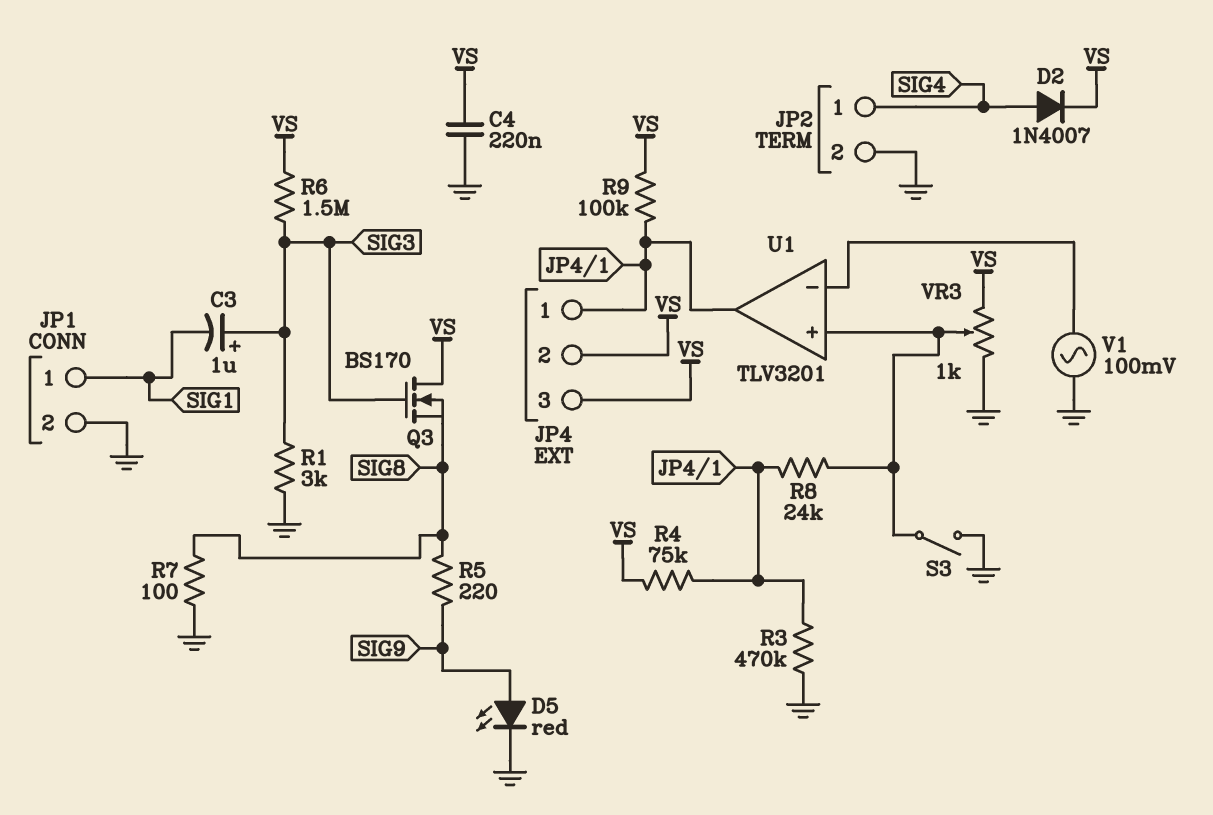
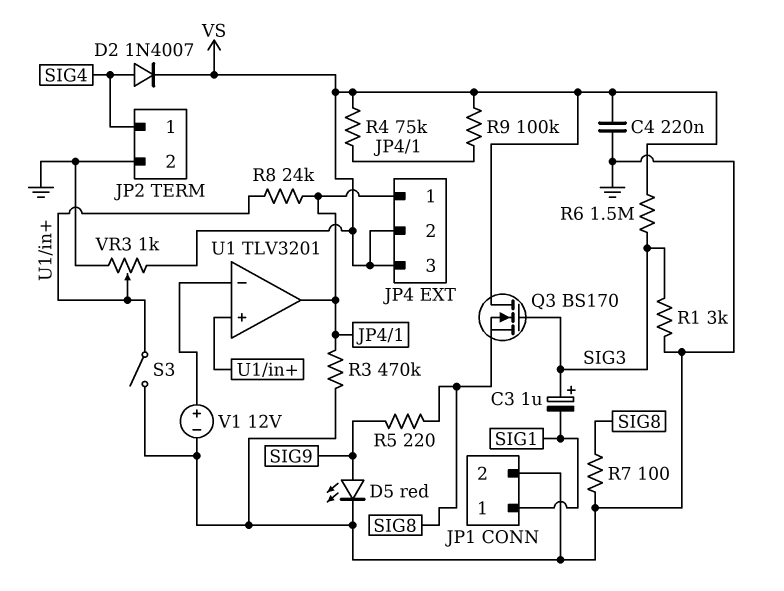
V1: AC 100mV (GND, U1/in-) -> 12V (plus U1/in-, minus GND)

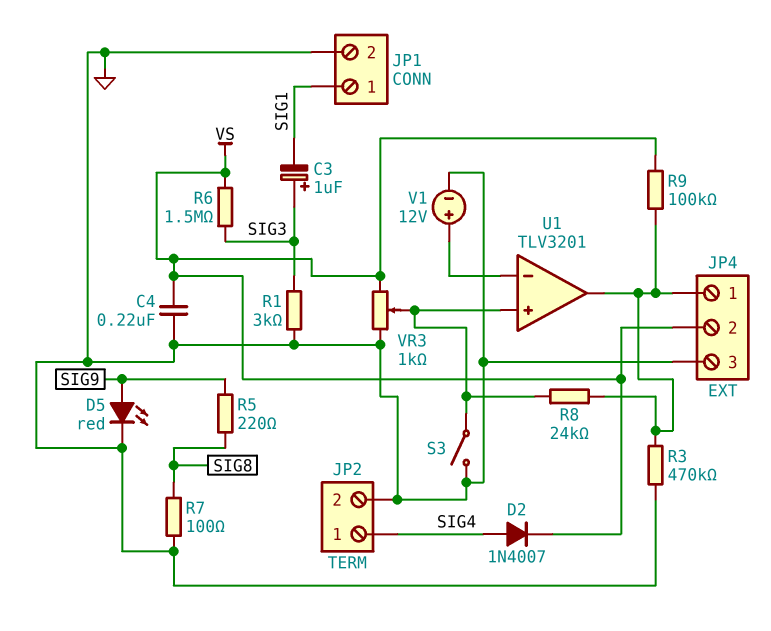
JP4 pin 3: VS -> GND
Q3: NMOS BS170 (G SIG3, D VS, S SIG8) -> none
R4: 75k (JP4/1, VS) -> none

